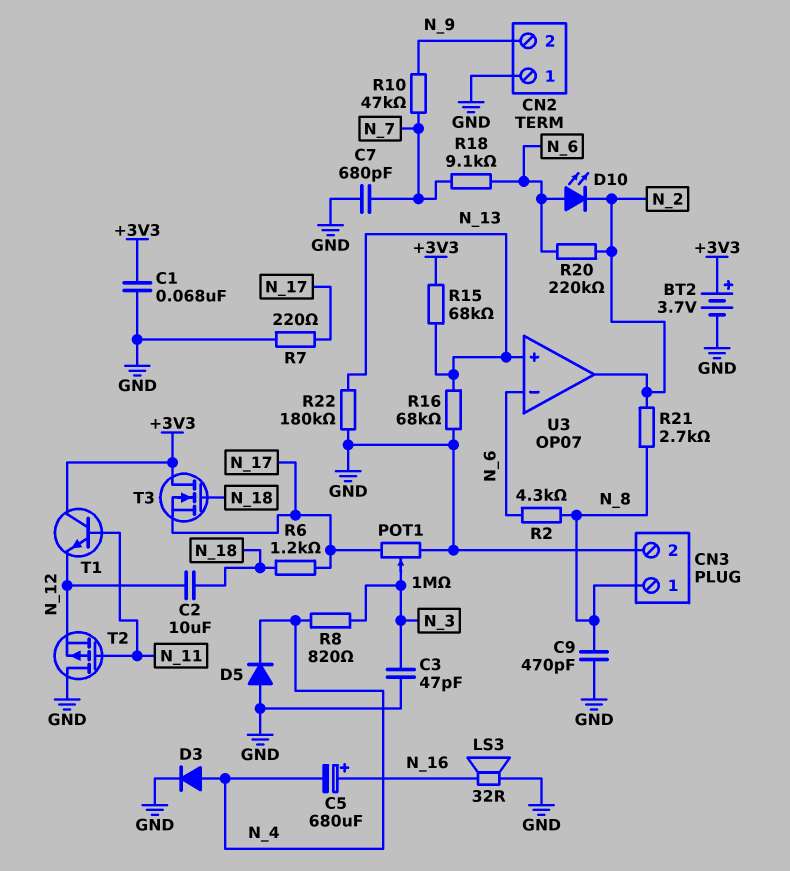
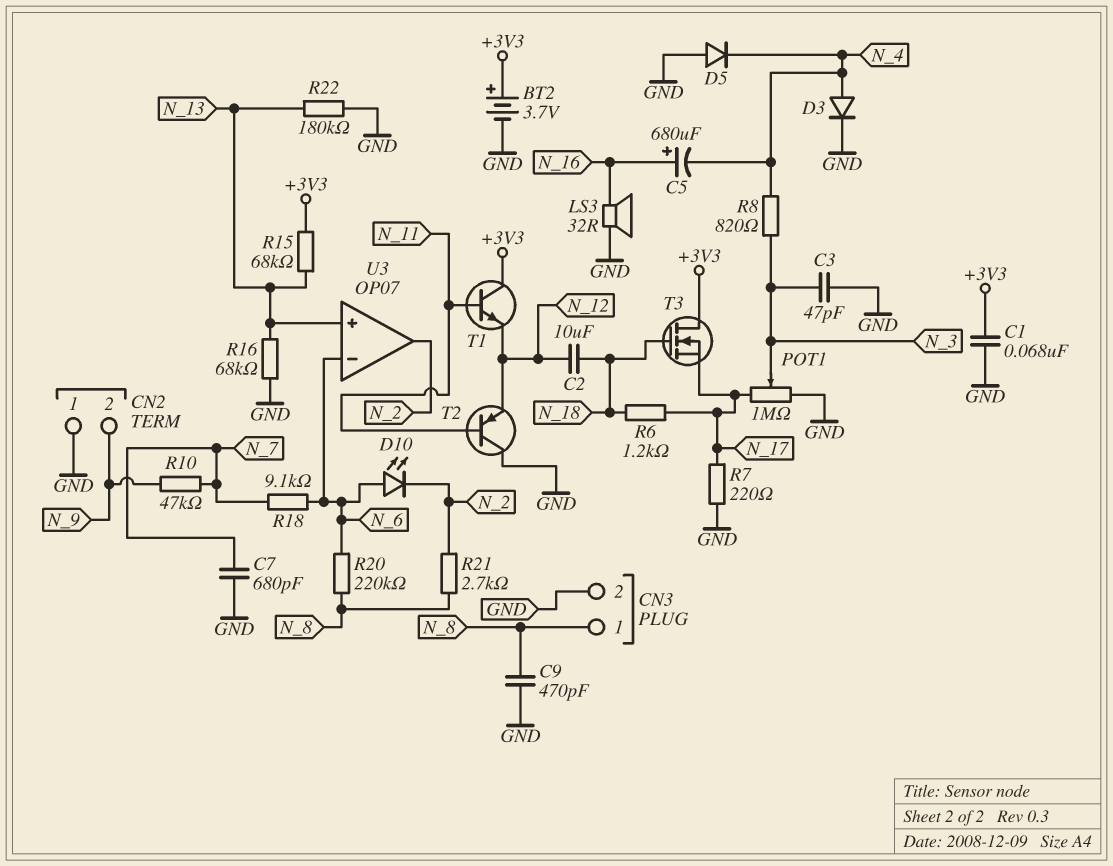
R2: 4.3k (N_6, N_8) -> none
R20: 220k (N_2, N_6) -> 220k (N_6, N_8)
T2: PMOS (G N_11, D GND, S N_12) -> PNP (B N_11, C GND, E N_12)

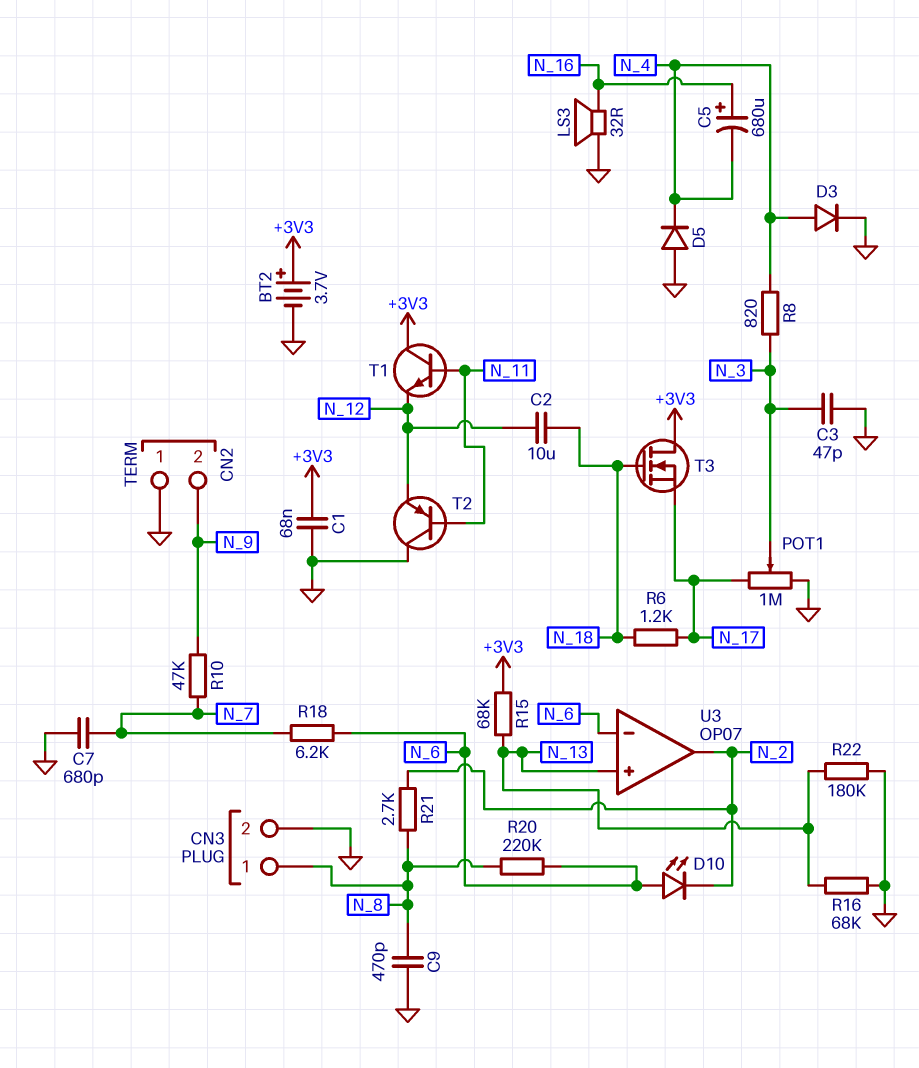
R7: 220 (GND, N_17) -> none
R18: 9.1k (N_6, N_7) -> 6.2k (N_6, N_7)

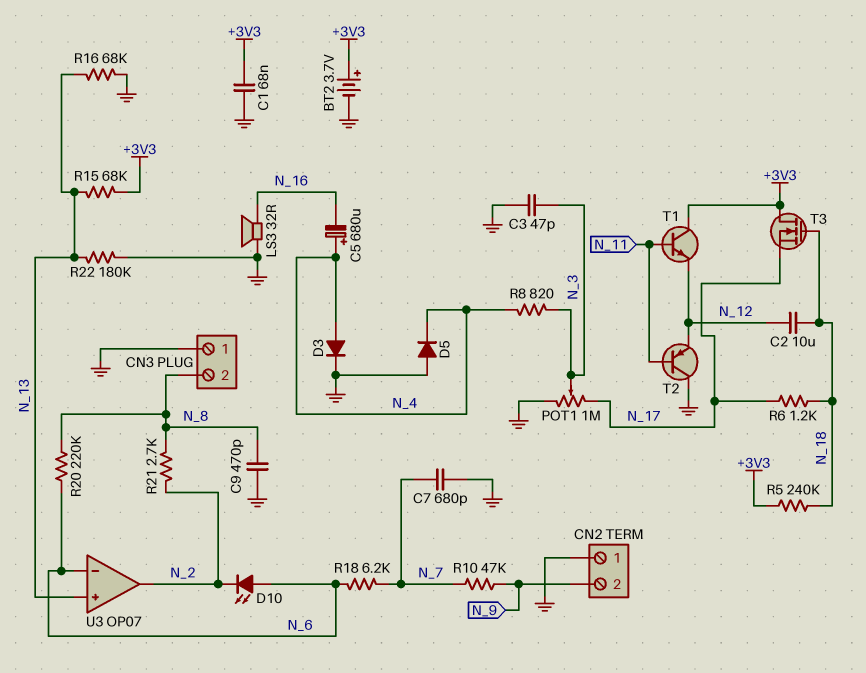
C5: 680uF (plus N_16, minus N_4) -> 680uF (plus N_4, minus N_16)
CN3 pin 1: N_8 -> GND
CN3 pin 2: GND -> N_8
R5: none -> 240k (+3V3, N_18)

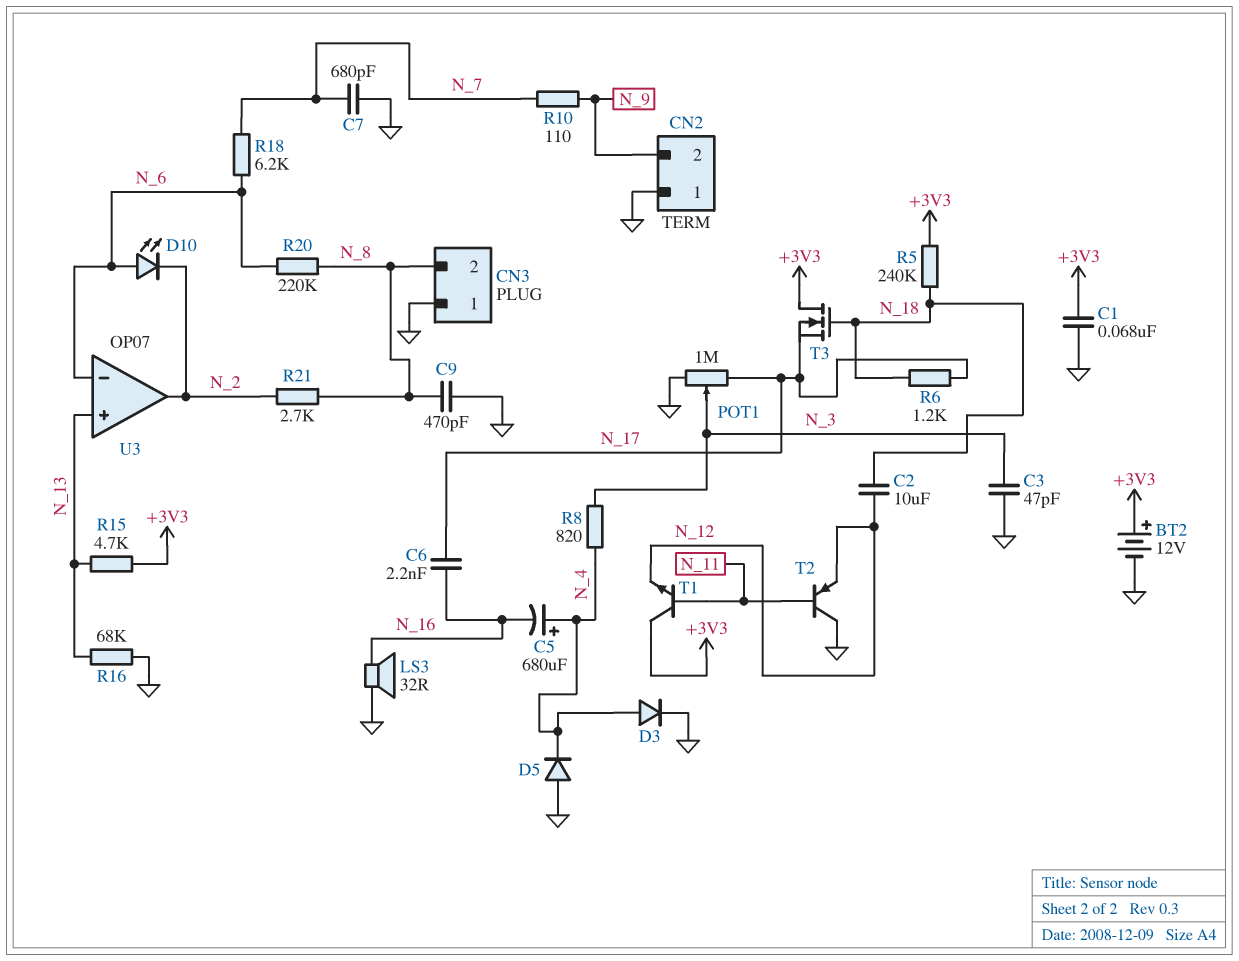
BT2: 3.7V (plus +3V3, minus GND) -> 12V (plus +3V3, minus GND)
C6: none -> 2.2nF (N_16, N_17)
R10: 47k (N_7, N_9) -> 110 (N_7, N_9)
R15: 68k (+3V3, N_13) -> 4.7k (+3V3, N_13)
R22: 180k (GND, N_13) -> none

